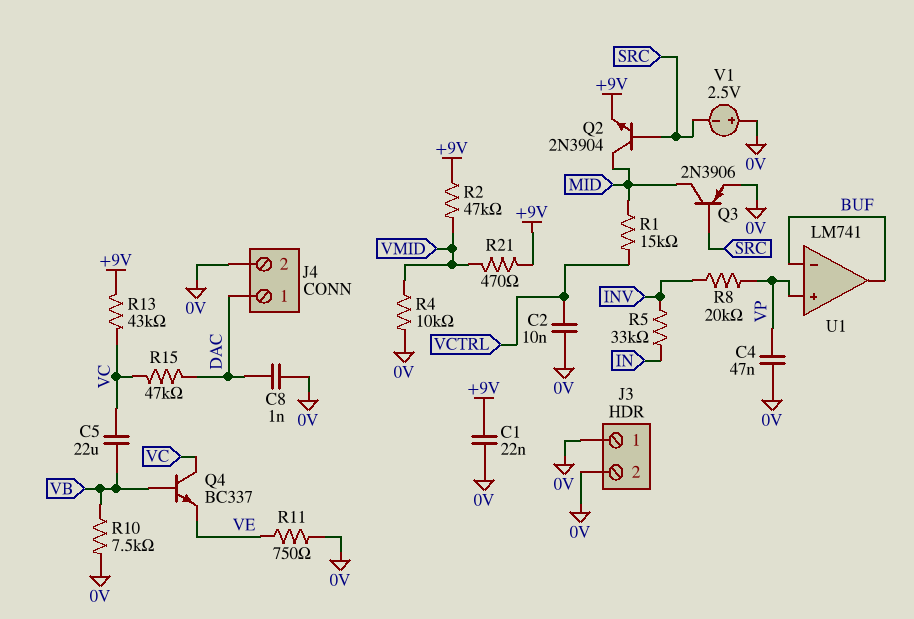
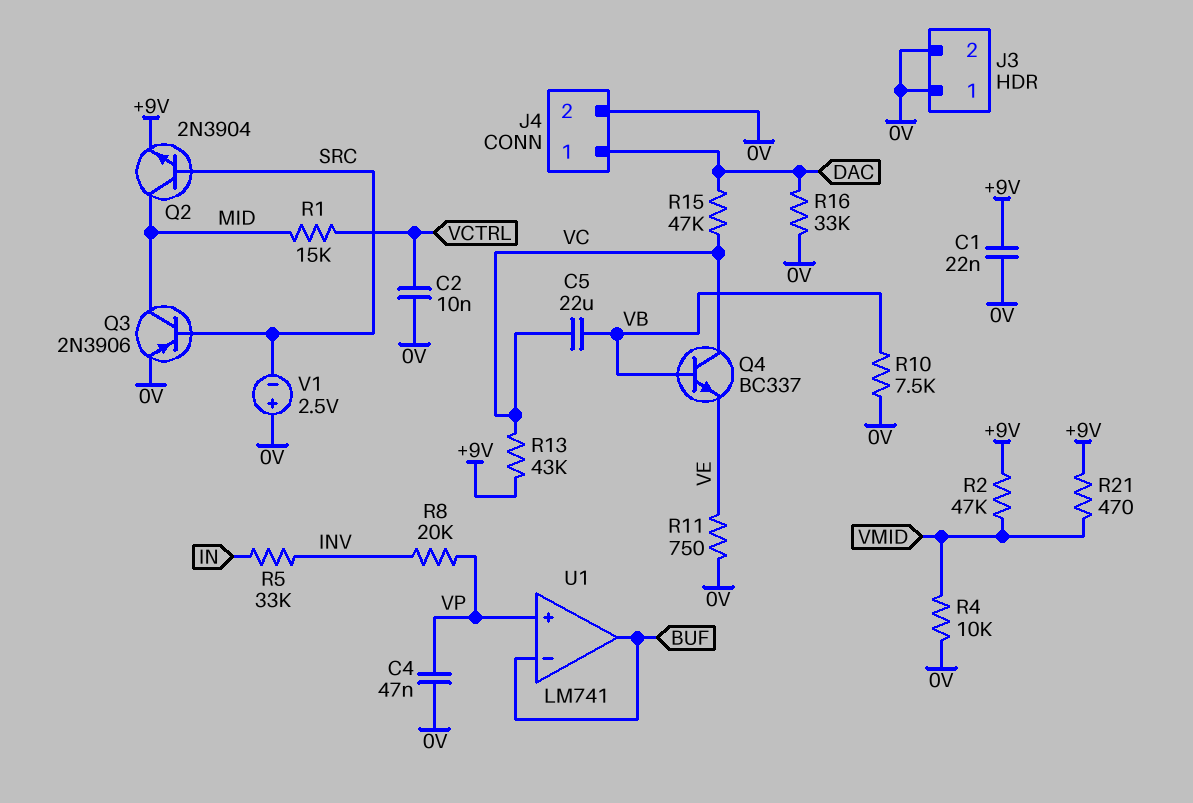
C8: 1nF (0V, DAC) -> none
R16: none -> 33k (0V, DAC)

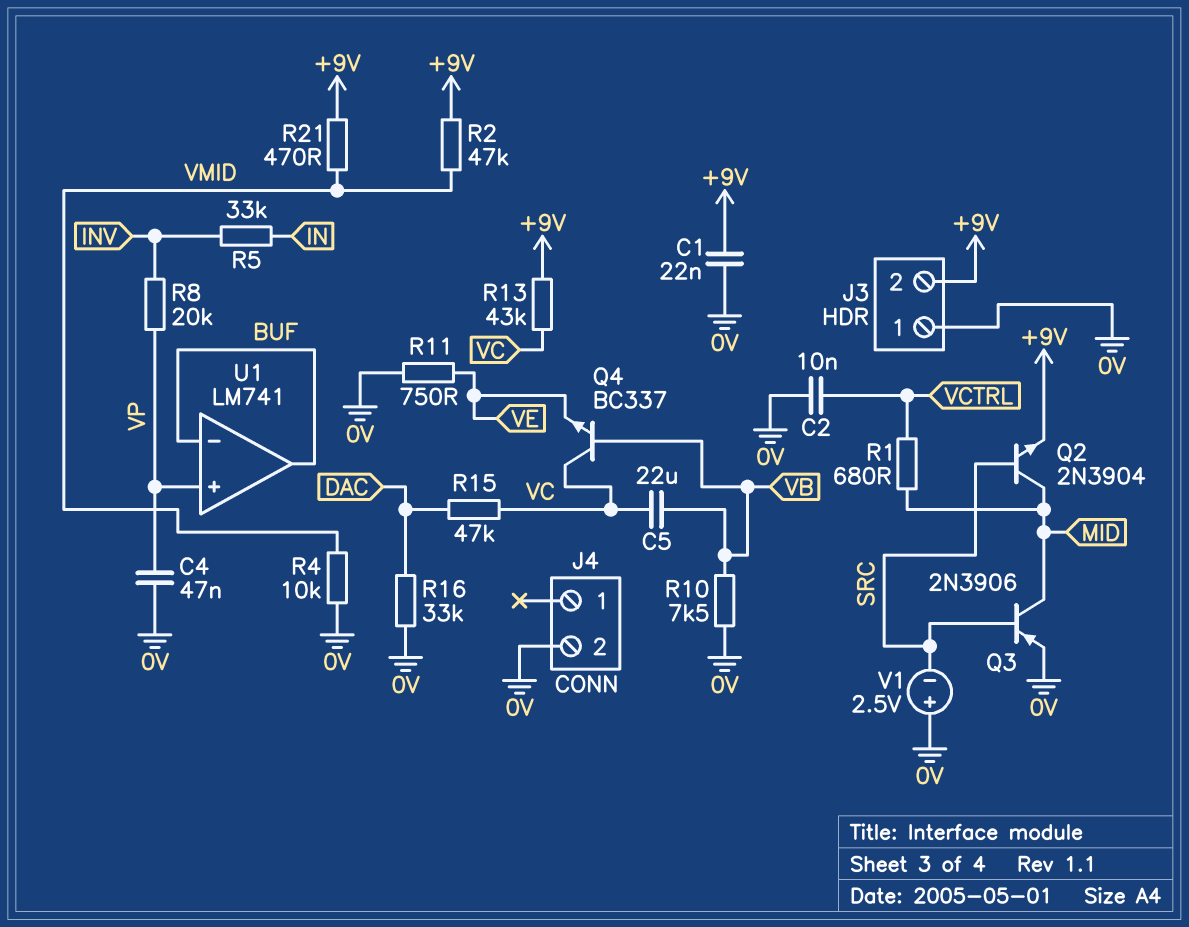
J3 pin 2: 0V -> +9V
J4 pin 1: DAC -> none
R1: 15k (MID, VCTRL) -> 680 (MID, VCTRL)

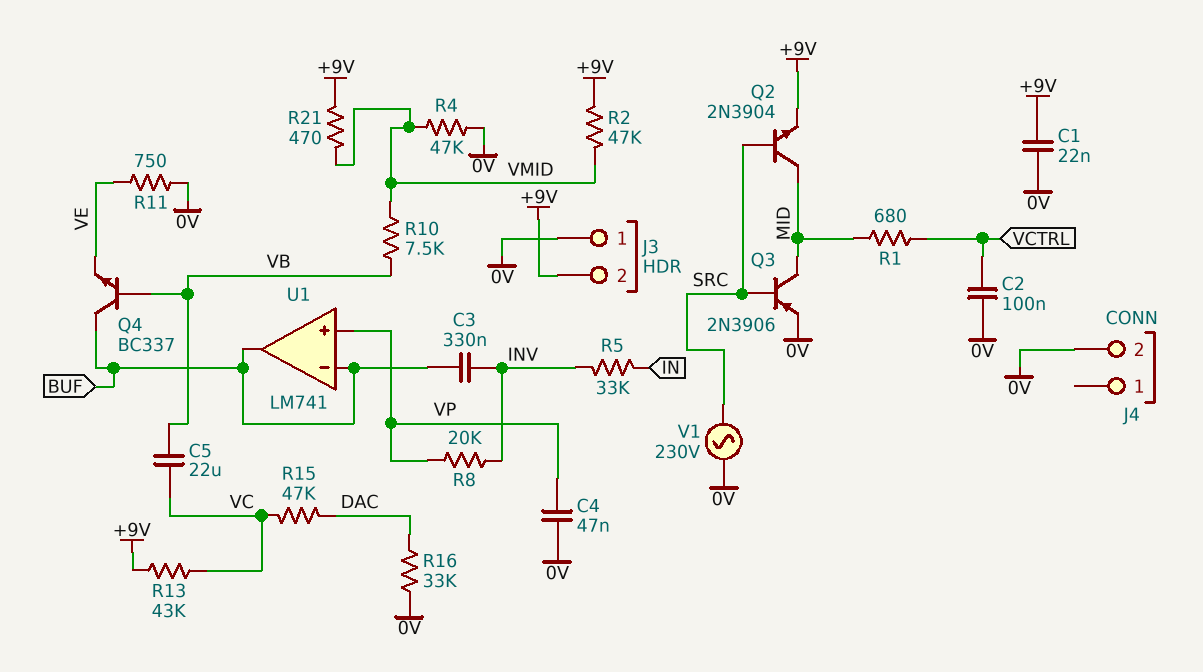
C2: 10nF (0V, VCTRL) -> 100nF (0V, VCTRL)
C3: none -> 330nF (BUF, INV)
Q4: NPN BC337 (B VB, C VC, E VE) -> NPN BC337 (B VB, C BUF, E VE)
R4: 10k (0V, VMID) -> 47k (0V, VMID)
R10: 7.5k (0V, VB) -> 7.5k (VB, VMID)
V1: 2.5V (plus 0V, minus SRC) -> AC 230V (0V, SRC)

